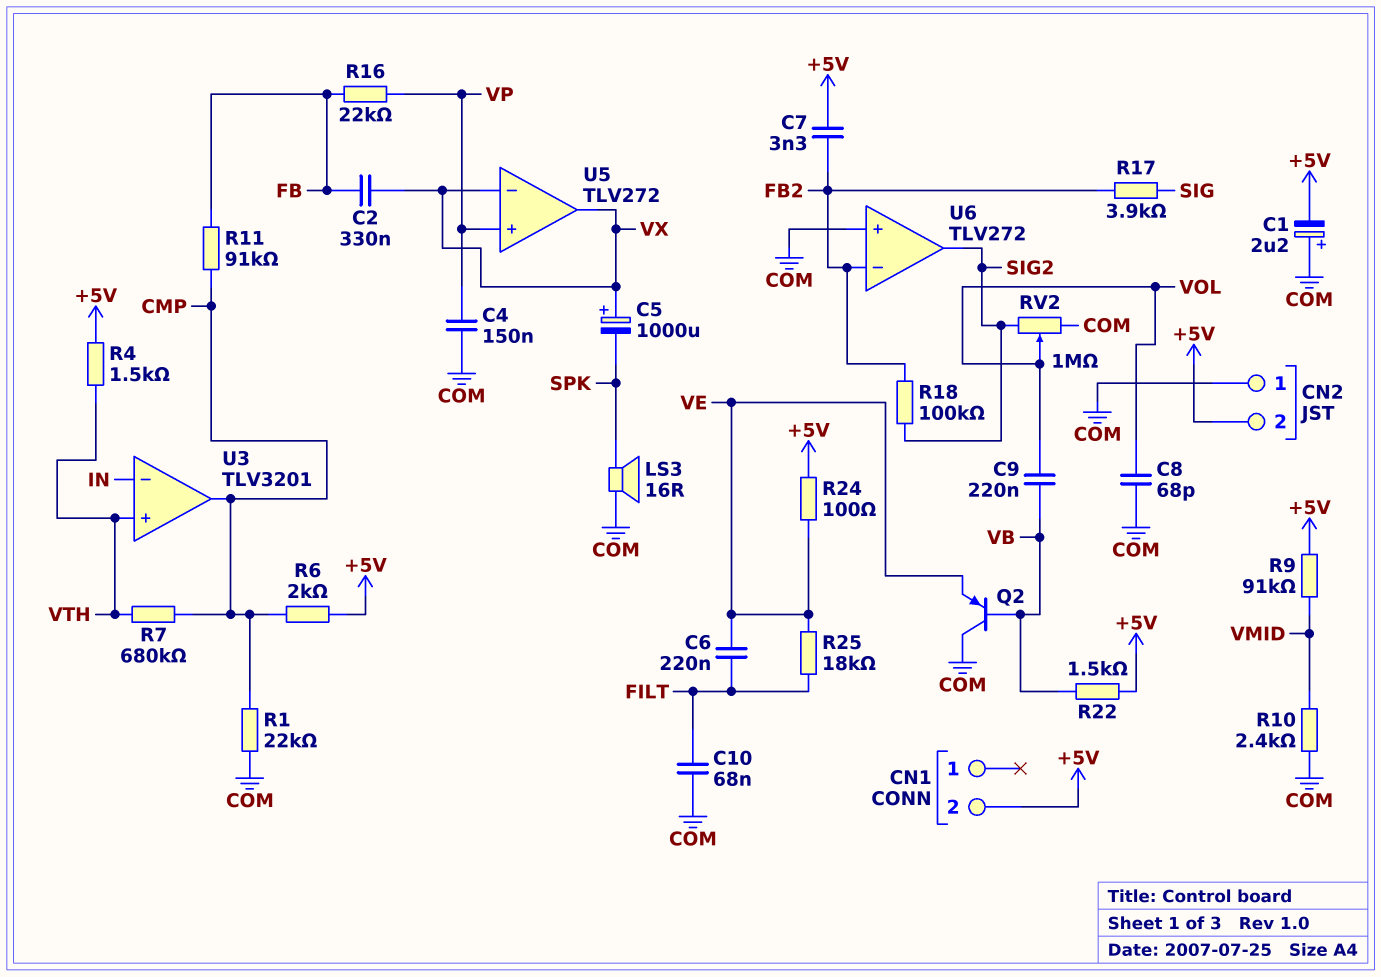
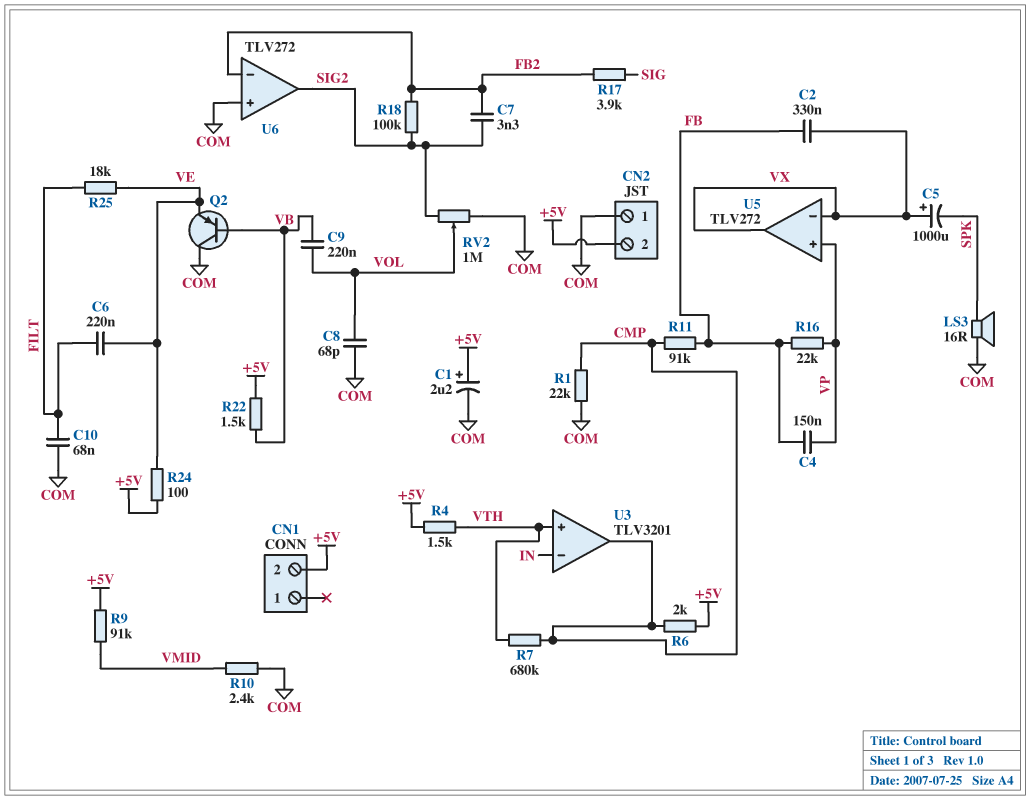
C1: 2.2uF (plus COM, minus +5V) -> 2.2uF (plus +5V, minus COM)
C4: 150nF (COM, VP) -> 150nF (FB, VP)
C7: 3.3nF (+5V, FB2) -> 3.3nF (FB2, SIG2)

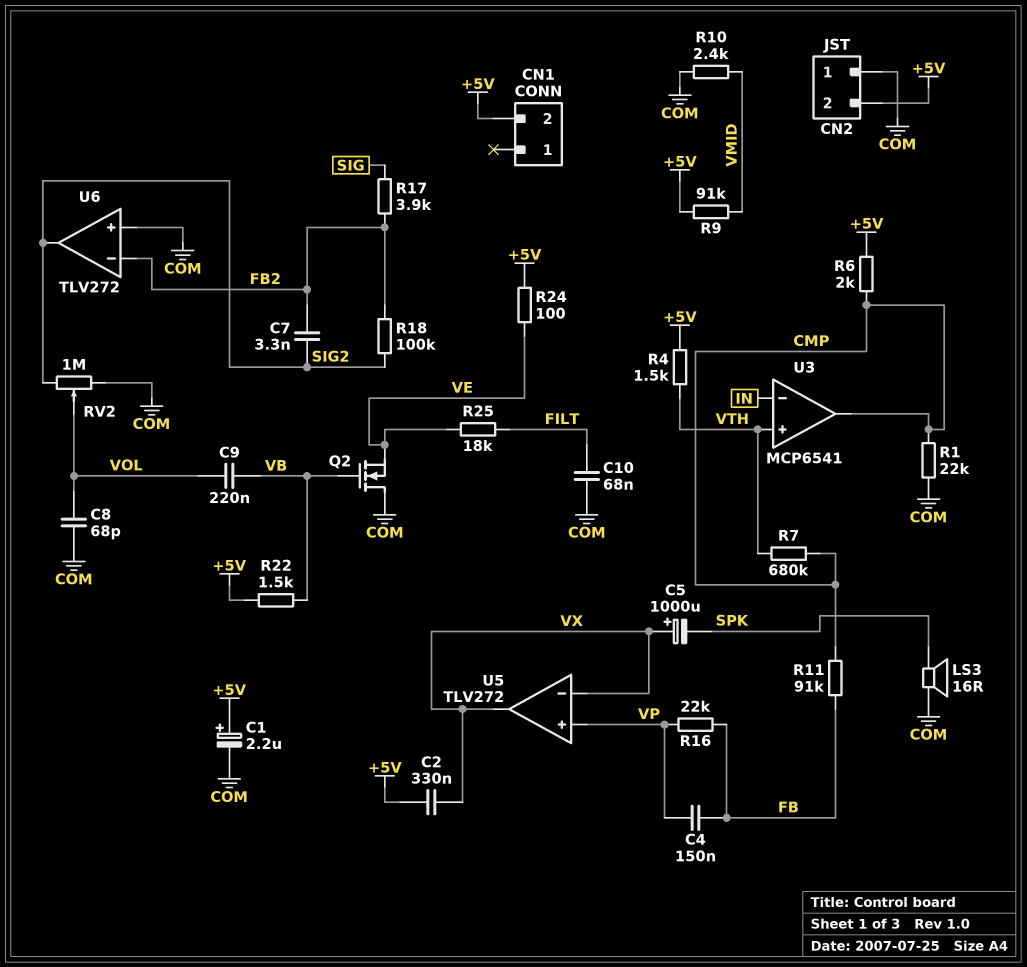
C2: 330nF (FB, VX) -> 330nF (+5V, VX)
C6: 220nF (FILT, VE) -> none
Q2: PNP (B VB, C COM, E VE) -> NMOS (G VB, D COM, S VE)
U3: TLV3201 -> MCP6541

